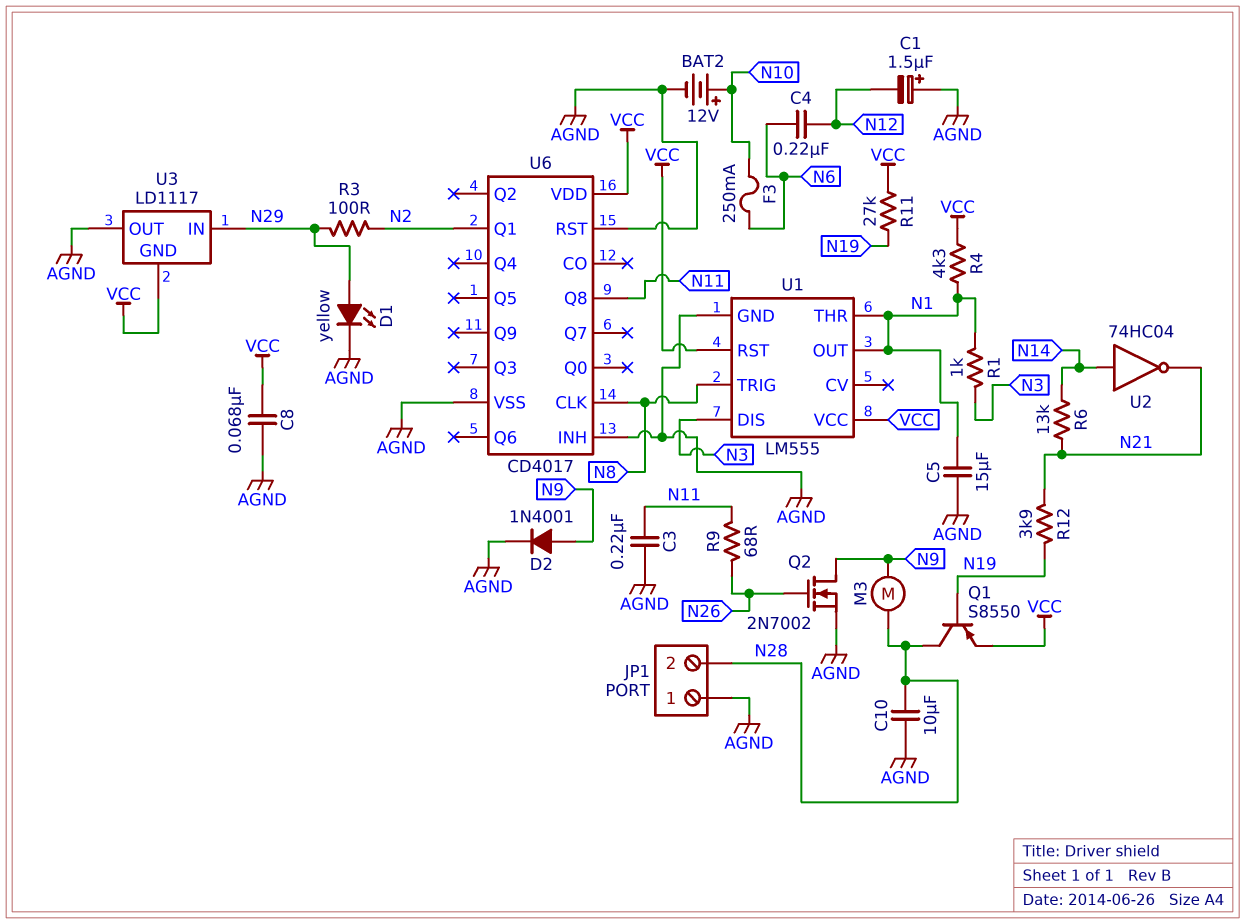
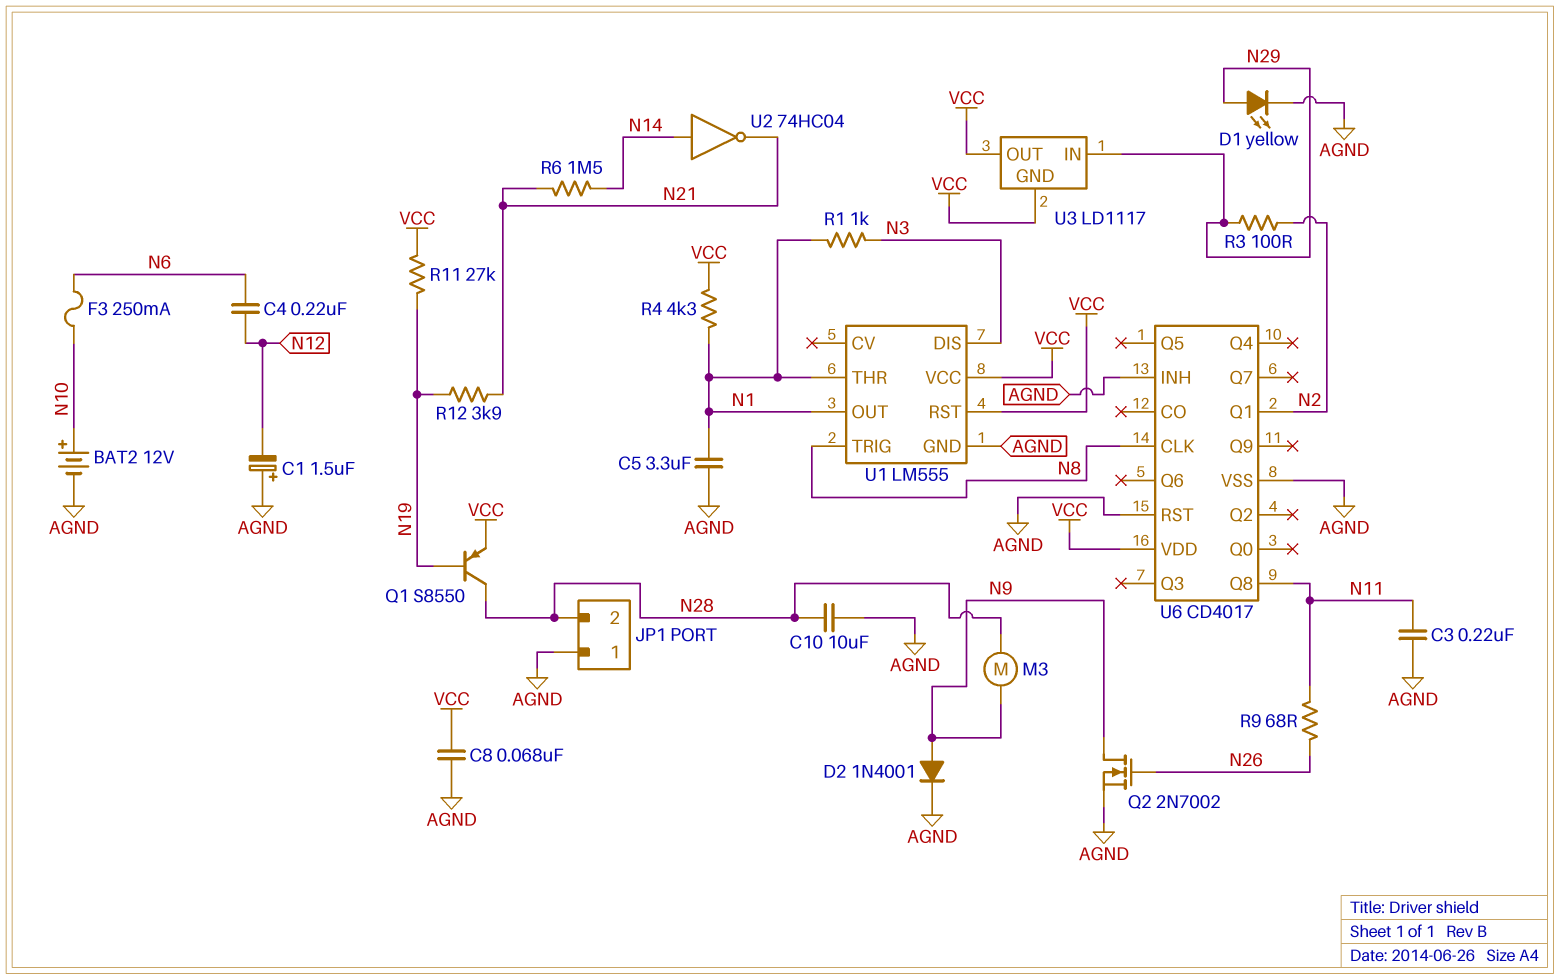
C5: 15uF (AGND, N1) -> 3.3uF (AGND, N1)
R6: 13k (N14, N21) -> 1.5M (N14, N21)
U3 pin OUT: AGND -> VCC

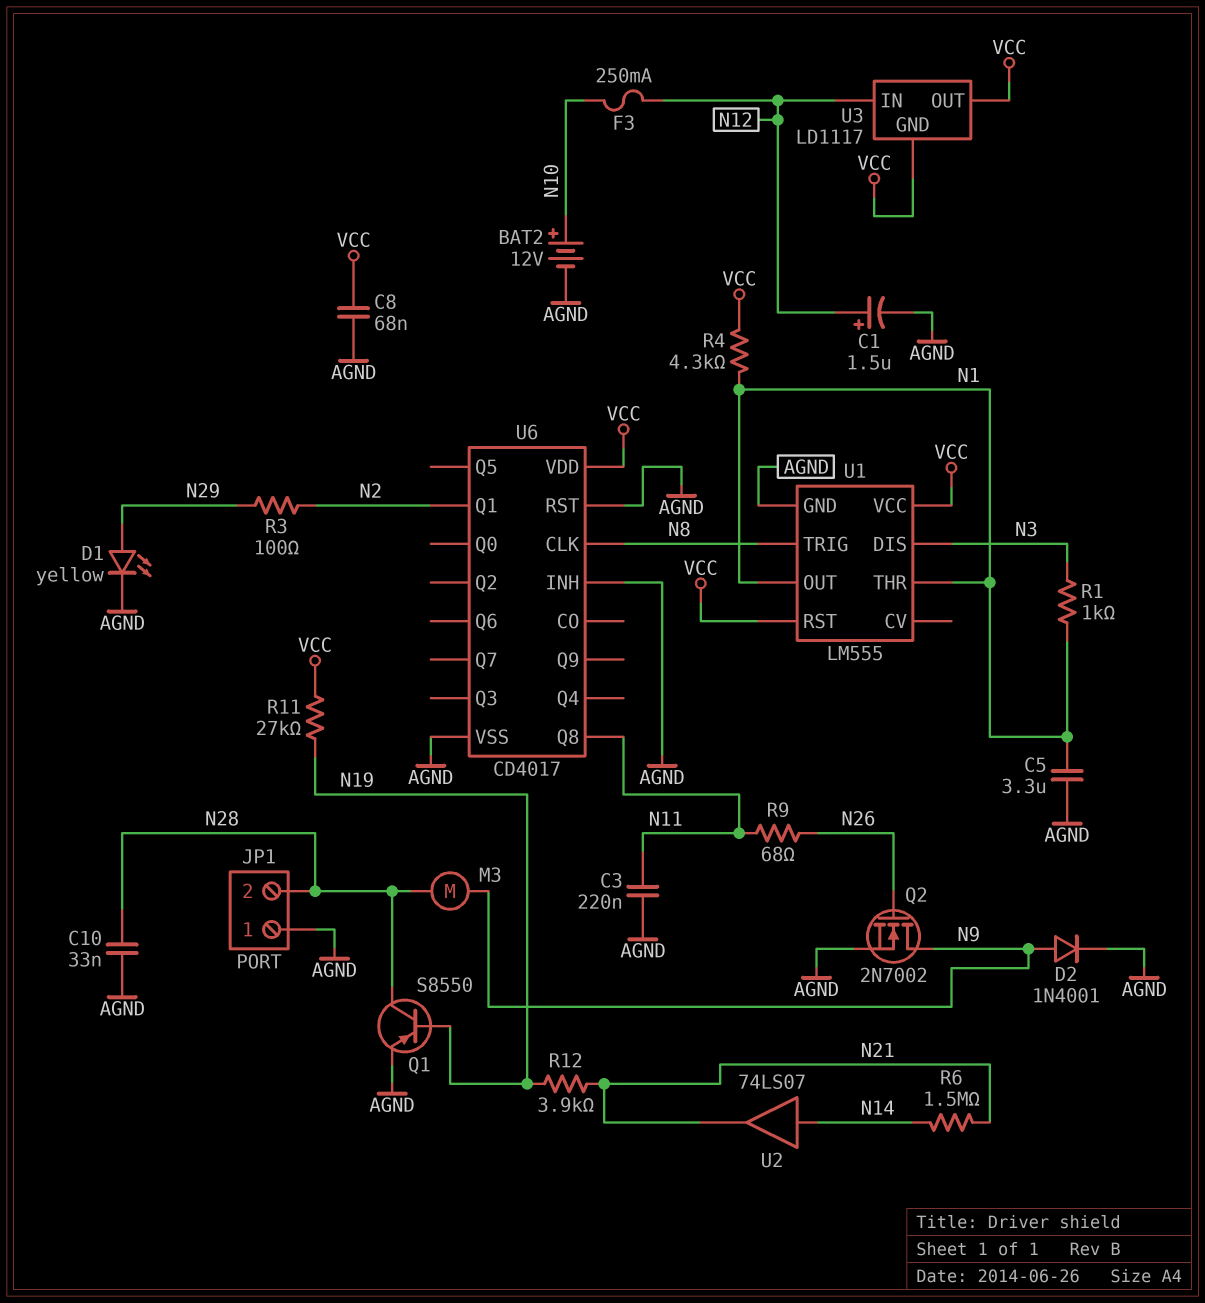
C1: 1.5uF (plus AGND, minus N12) -> 1.5uF (plus N12, minus AGND)
C4: 220nF (N6, N12) -> none
C10: 10uF (AGND, N28) -> 33nF (AGND, N28)
F3: 250mA (N6, N10) -> 250mA (N10, N12)
Q1: PNP S8550 (B N19, C N28, E VCC) -> PNP S8550 (B N19, C N28, E AGND)
U2: NOT 74HC04 (in N14, out N21) -> buffer 74LS07 (in N14, out N21)
U3 pin IN: N29 -> N12

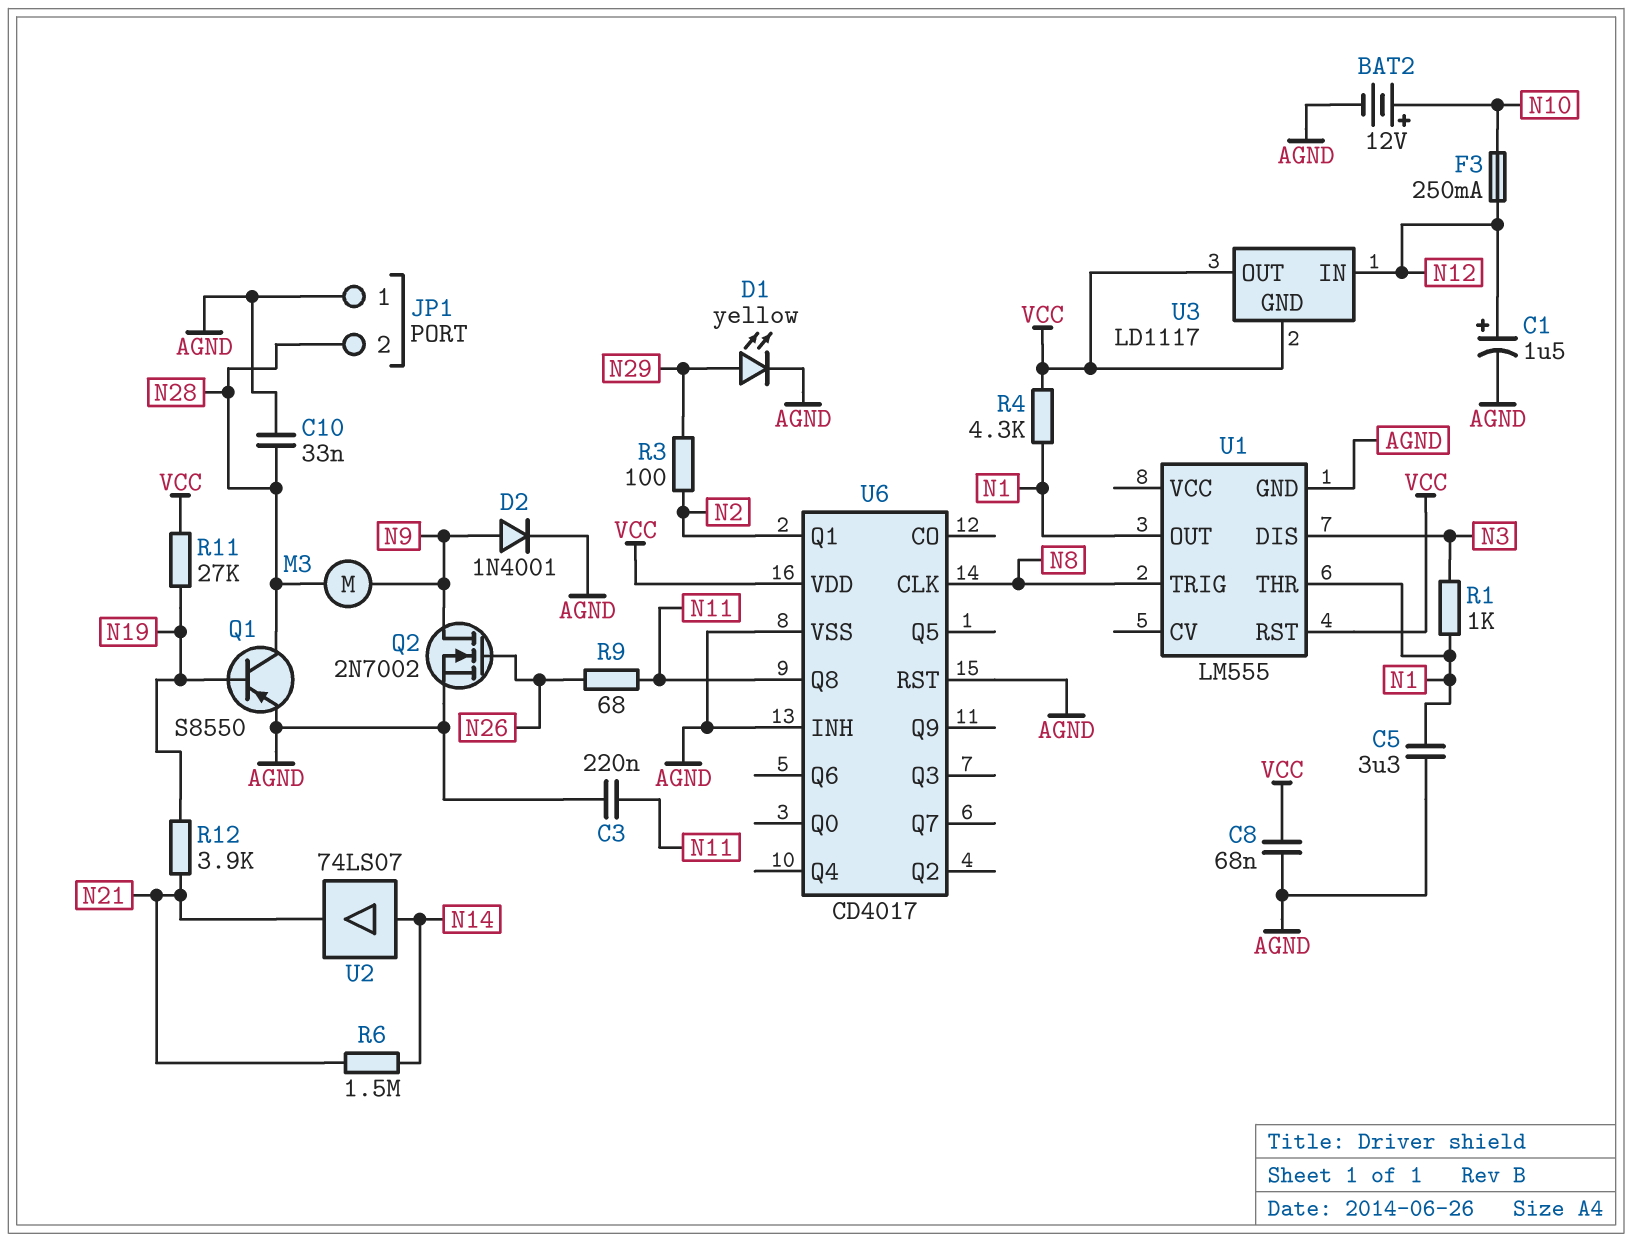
U1 pin VCC: VCC -> none

